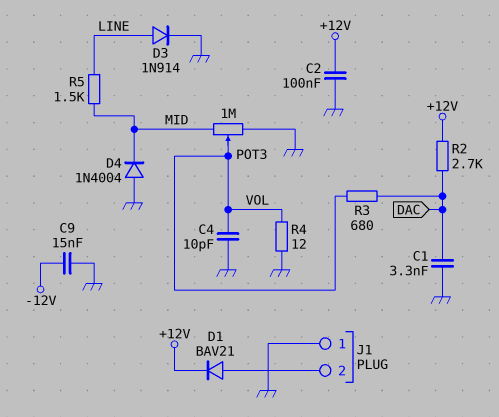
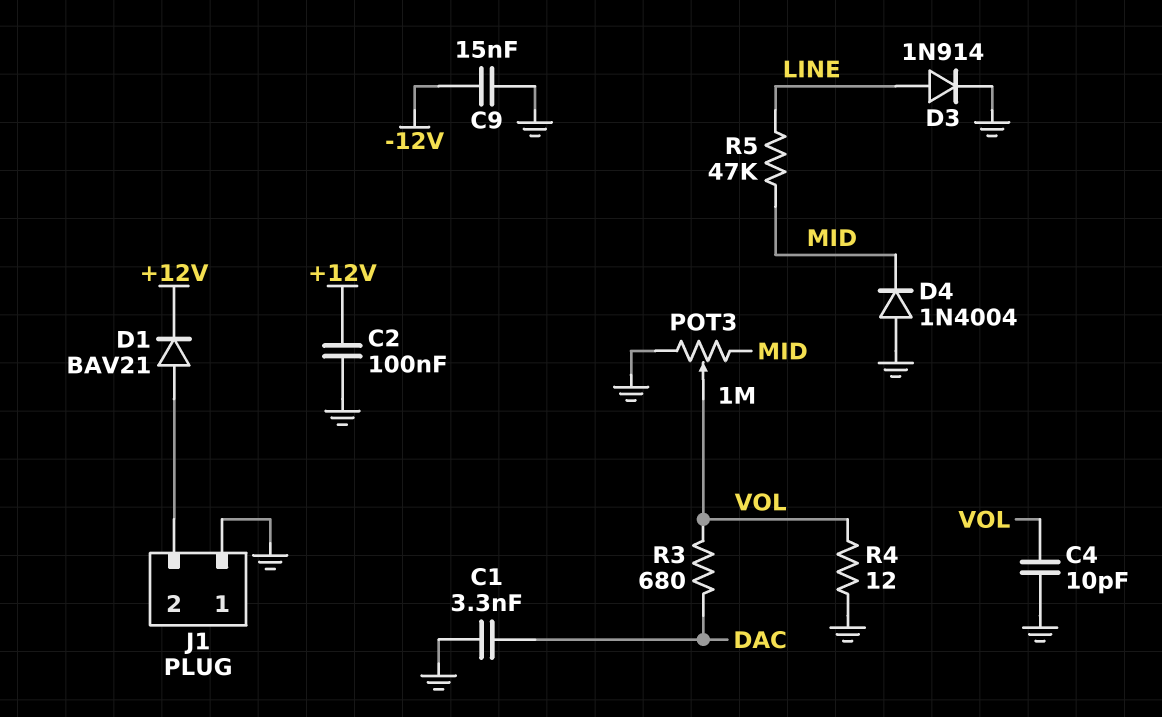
R2: 2.7k (+12V, DAC) -> none
R5: 1.5k (LINE, MID) -> 47k (LINE, MID)

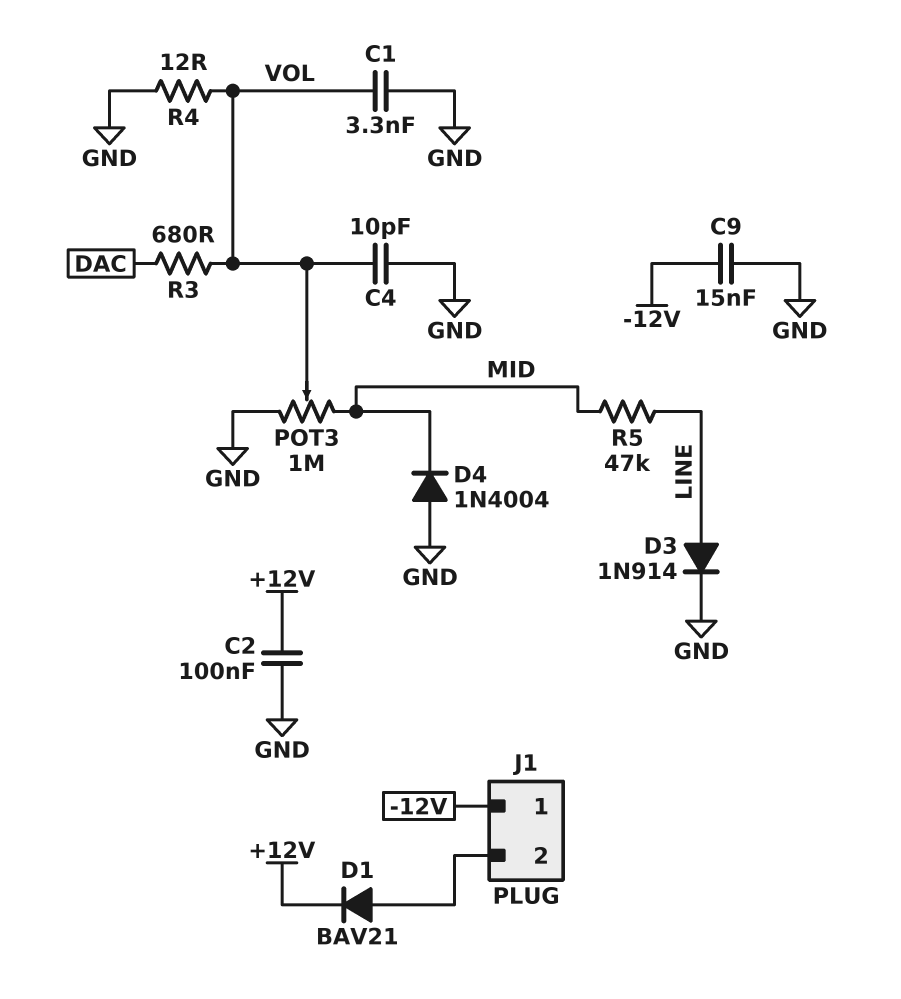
C1: 3.3nF (DAC, GND) -> 3.3nF (GND, VOL)
J1 pin 1: GND -> -12V

